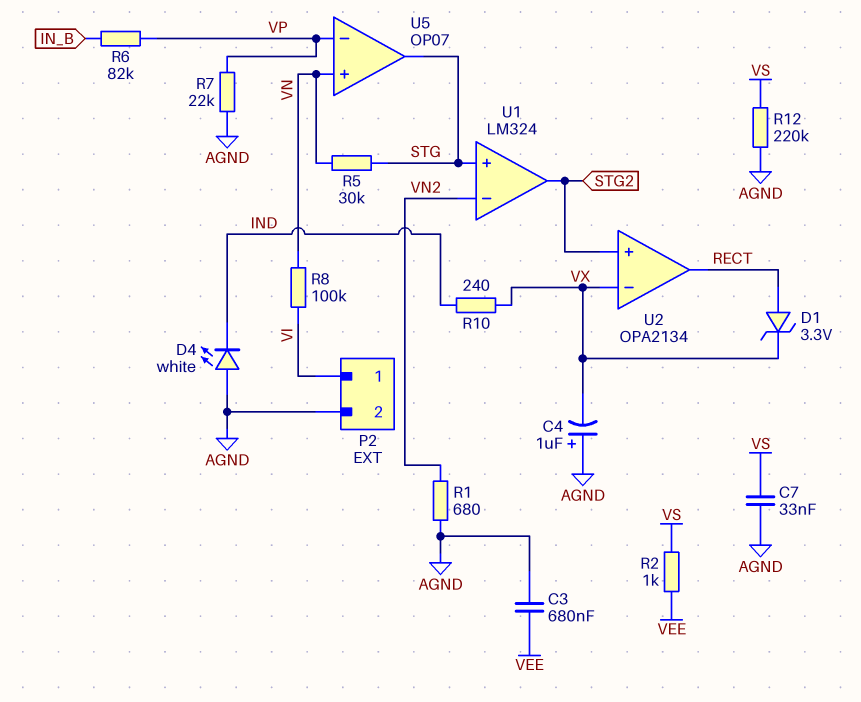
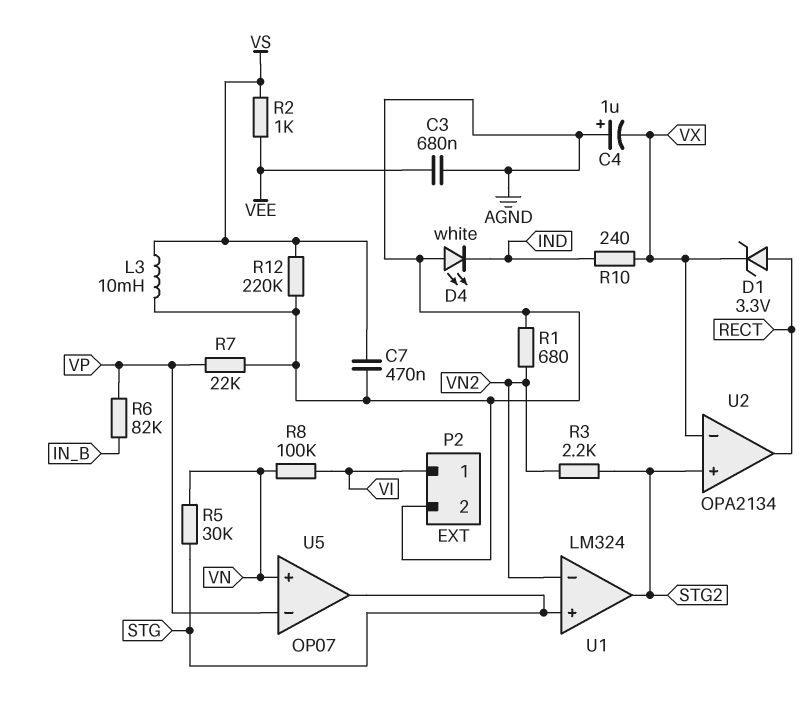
C7: 33nF (AGND, VS) -> 470nF (AGND, VS)
L3: none -> 10mH (AGND, VS)
R3: none -> 2.2k (STG2, VN2)

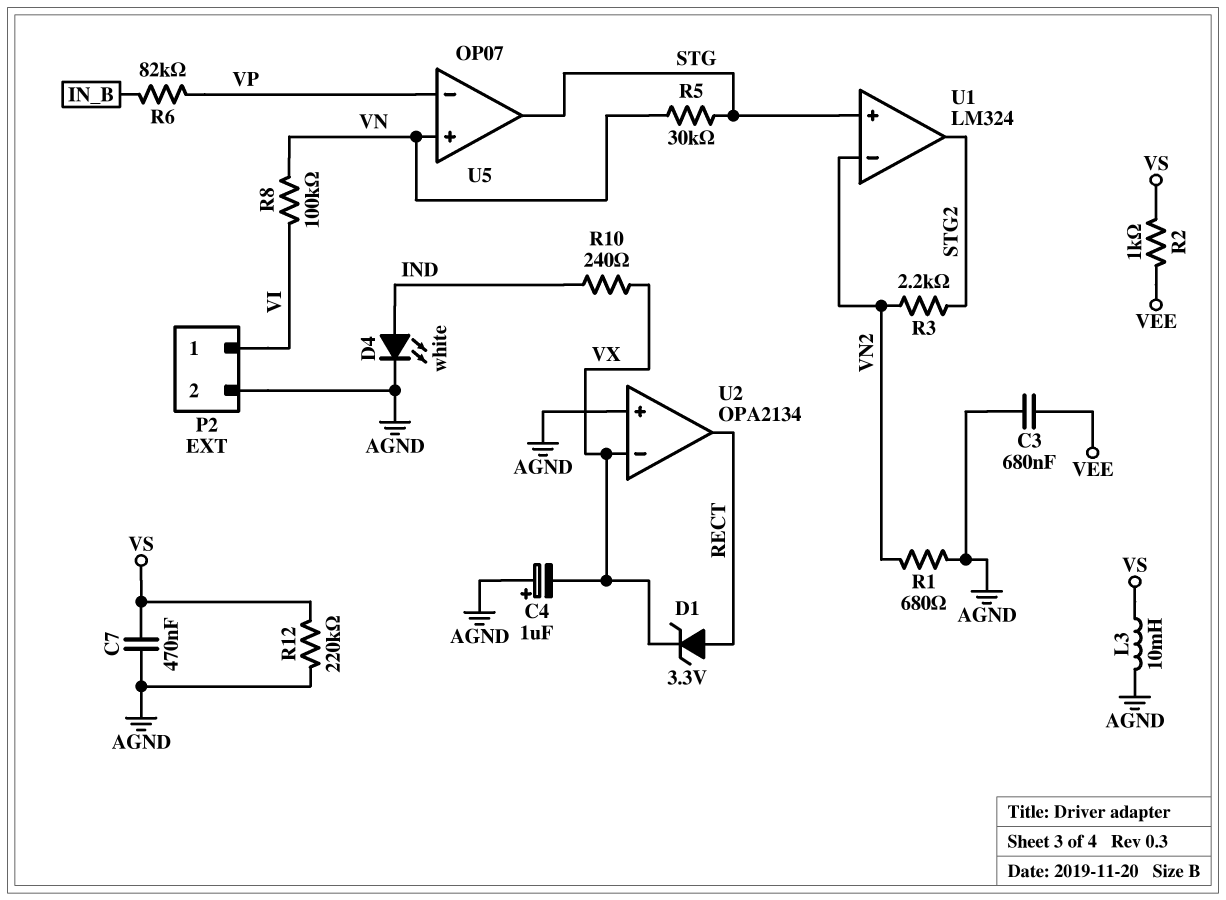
D4: LED white (A AGND, K IND) -> LED white (A IND, K AGND)
R7: 22k (AGND, VP) -> none
U2 pin in+: STG2 -> AGND

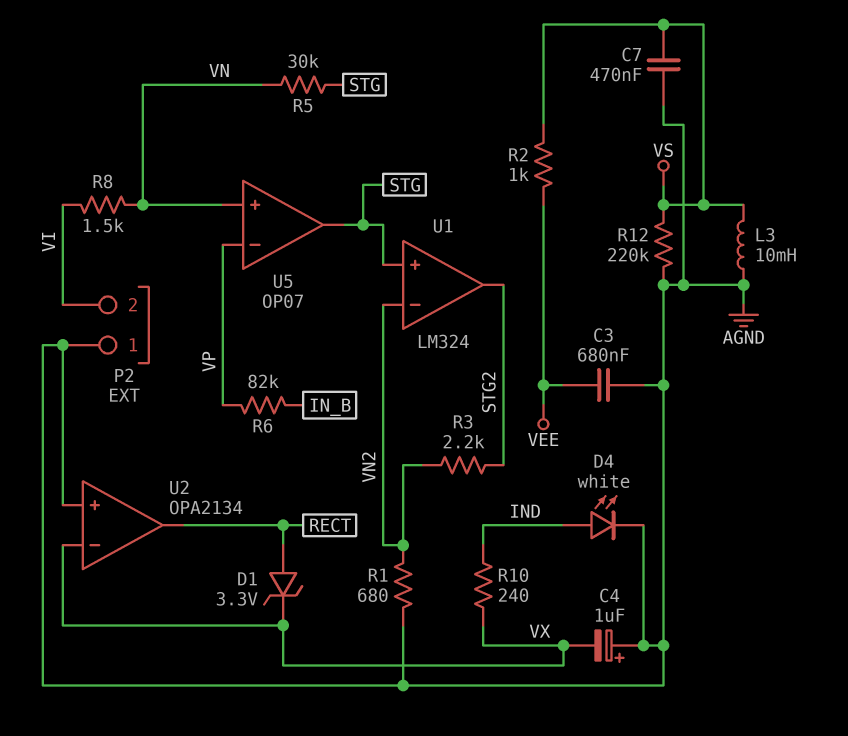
P2 pin 1: VI -> AGND
P2 pin 2: AGND -> VI
R8: 100k (VI, VN) -> 1.5k (VI, VN)

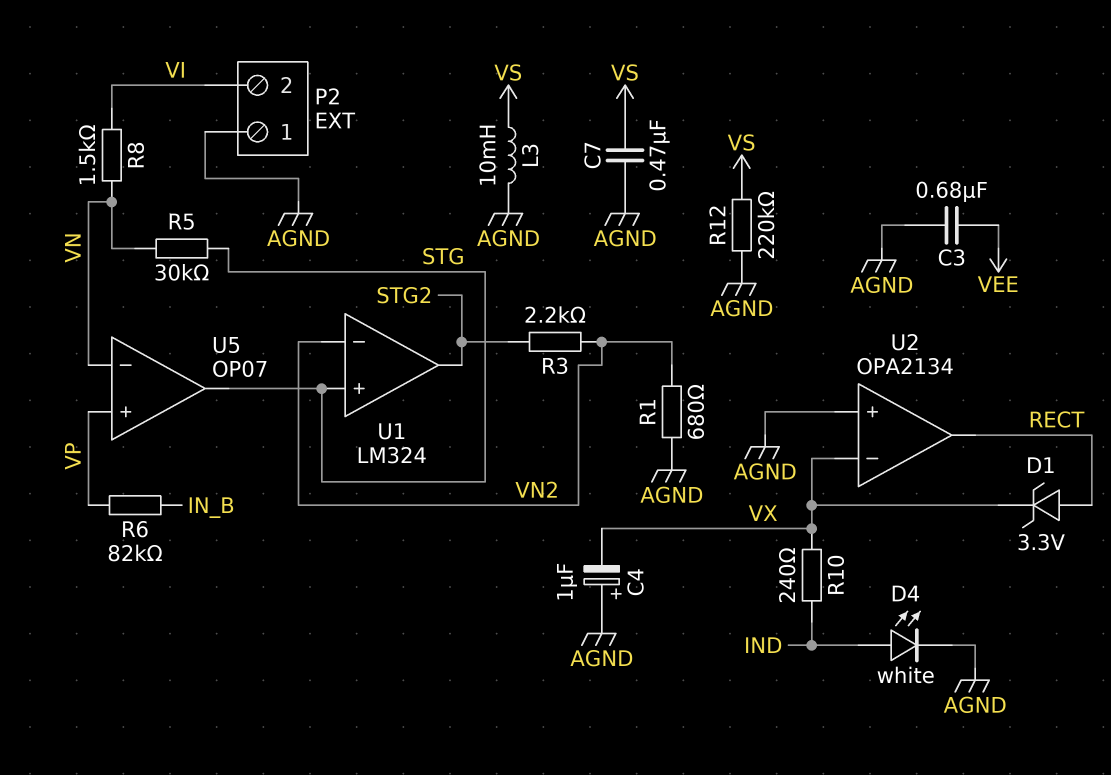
R2: 1k (VEE, VS) -> none
U5 pin in+: VN -> VP
U5 pin in-: VP -> VN

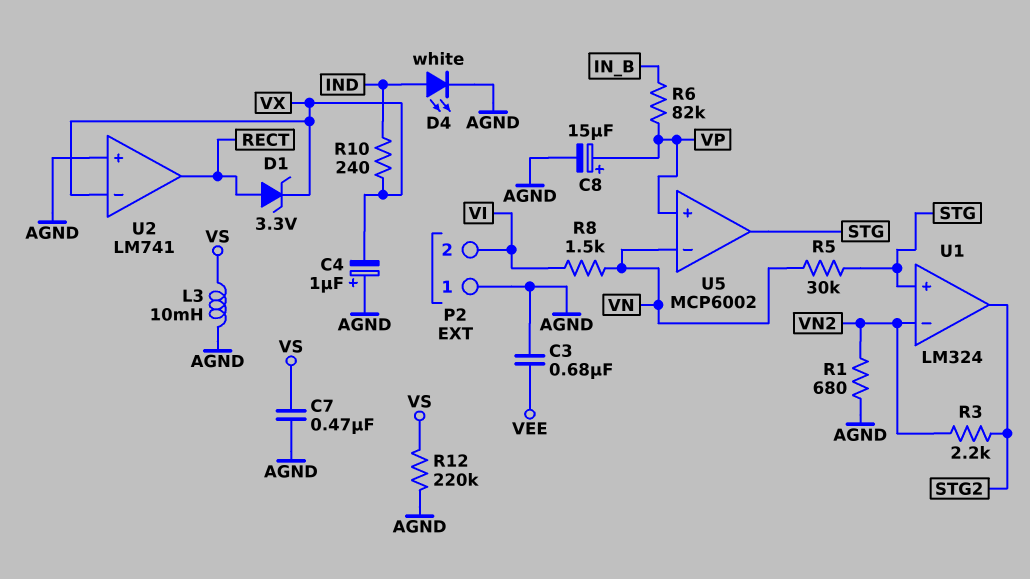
C8: none -> 15uF (plus VP, minus AGND)
U2: OPA2134 -> LM741
U5: OP07 -> MCP6002

